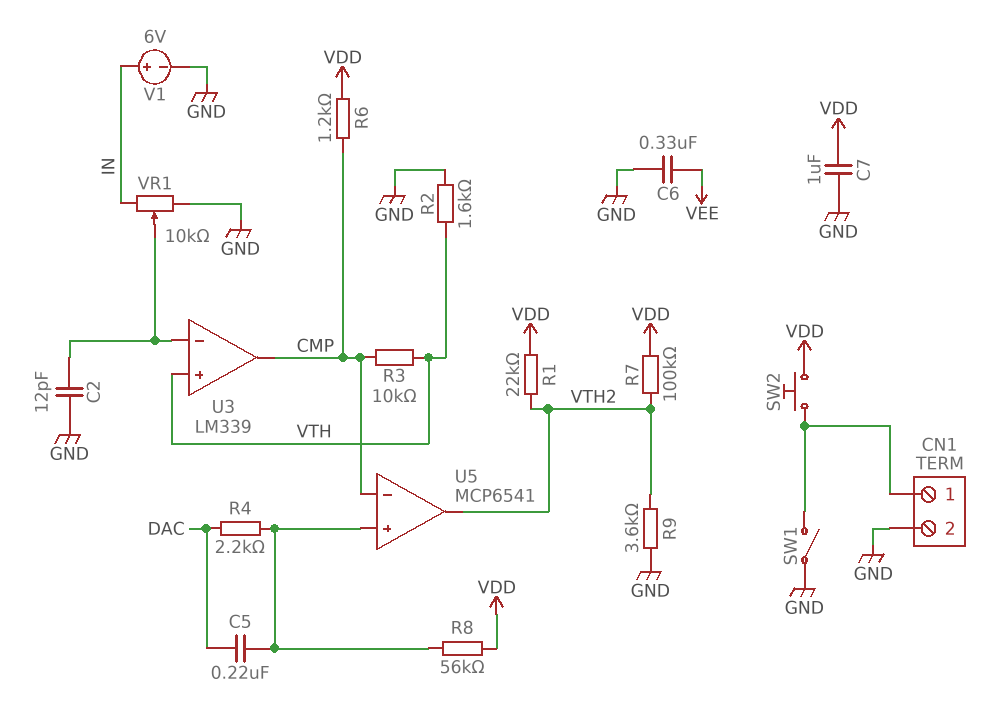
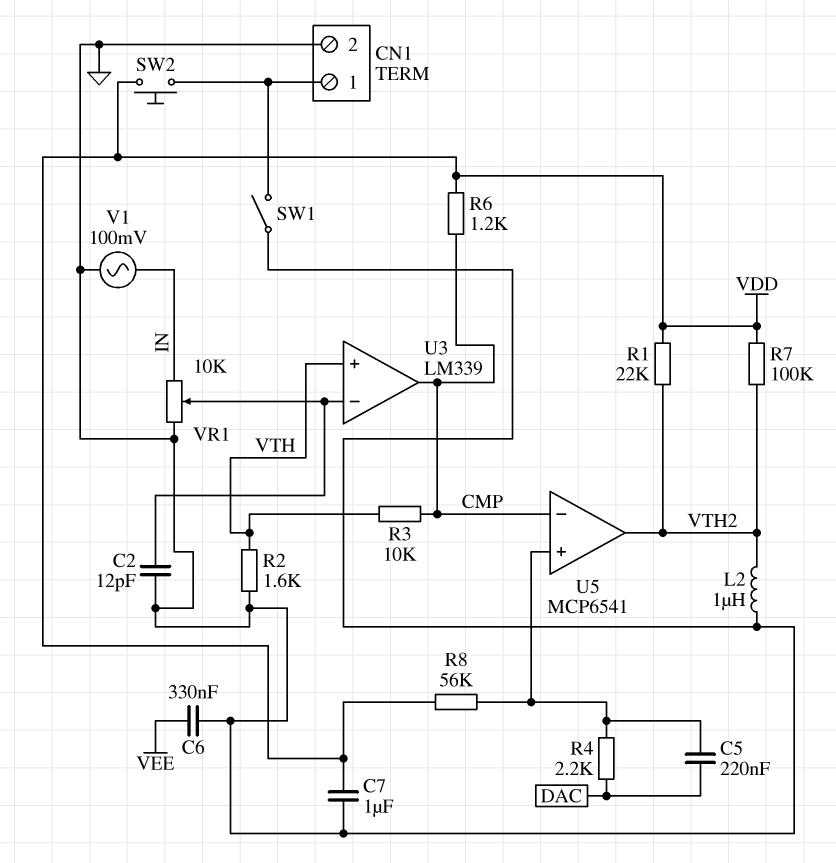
L2: none -> 1uH (GND, VTH2)
R9: 3.6k (GND, VTH2) -> none
V1: 6V (plus IN, minus GND) -> AC 100mV (GND, IN)

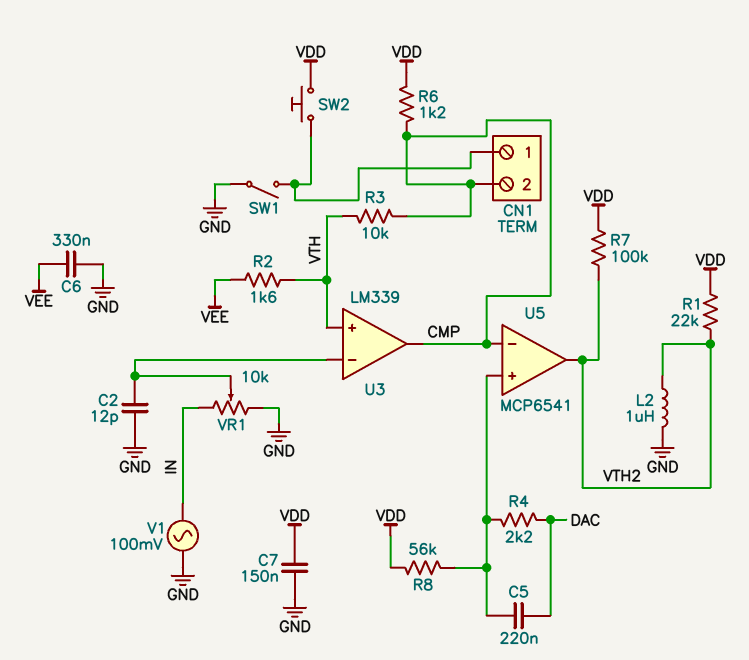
C7: 1uF (GND, VDD) -> 150nF (GND, VDD)
CN1 pin 2: GND -> CMP
R2: 1.6k (GND, VTH) -> 1.6k (VEE, VTH)

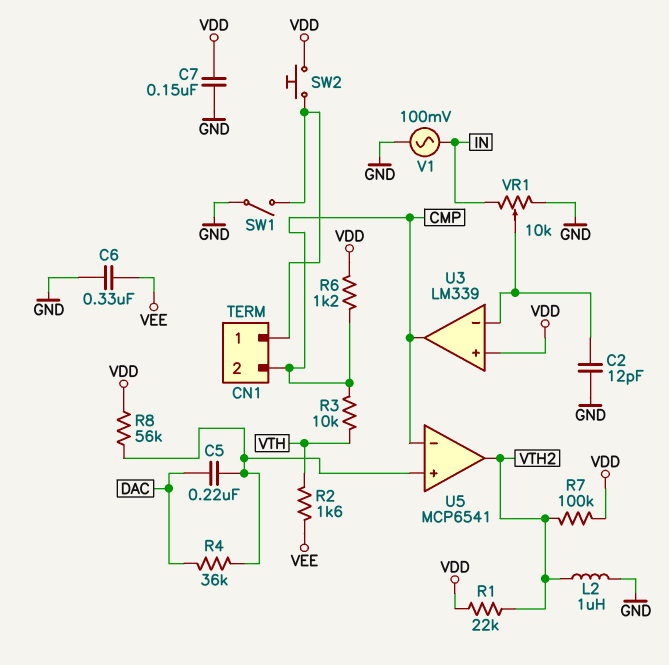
R4: 2.2k (DAC, U5/in+) -> 36k (DAC, U5/in+)
U3 pin in+: VTH -> VDD

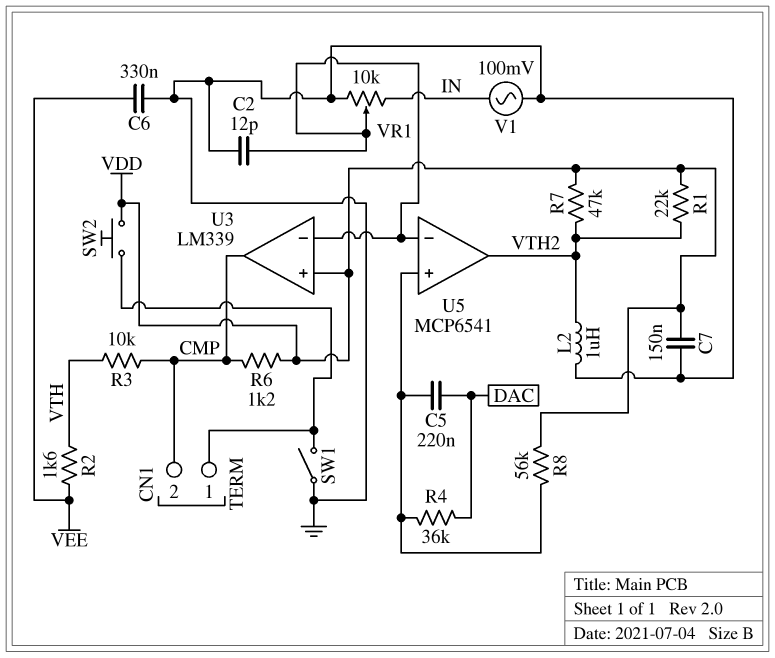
R7: 100k (VDD, VTH2) -> 47k (VDD, VTH2)
U5 pin in-: CMP -> U3/in-

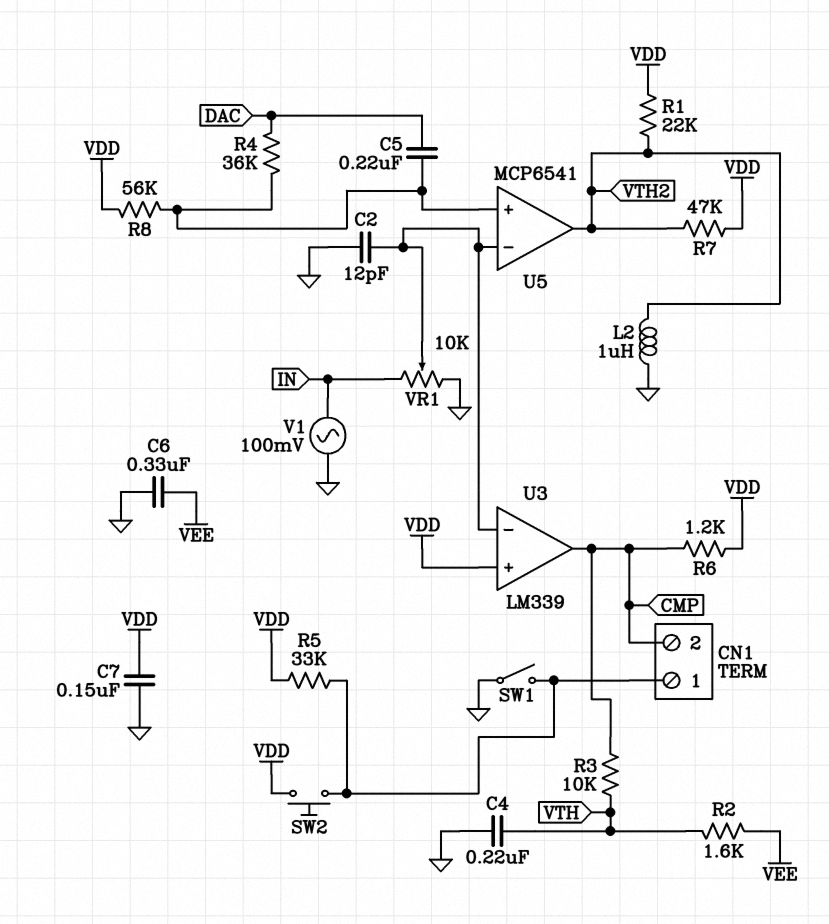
C4: none -> 220nF (GND, VTH)
R5: none -> 33k (CN1/1, VDD)

